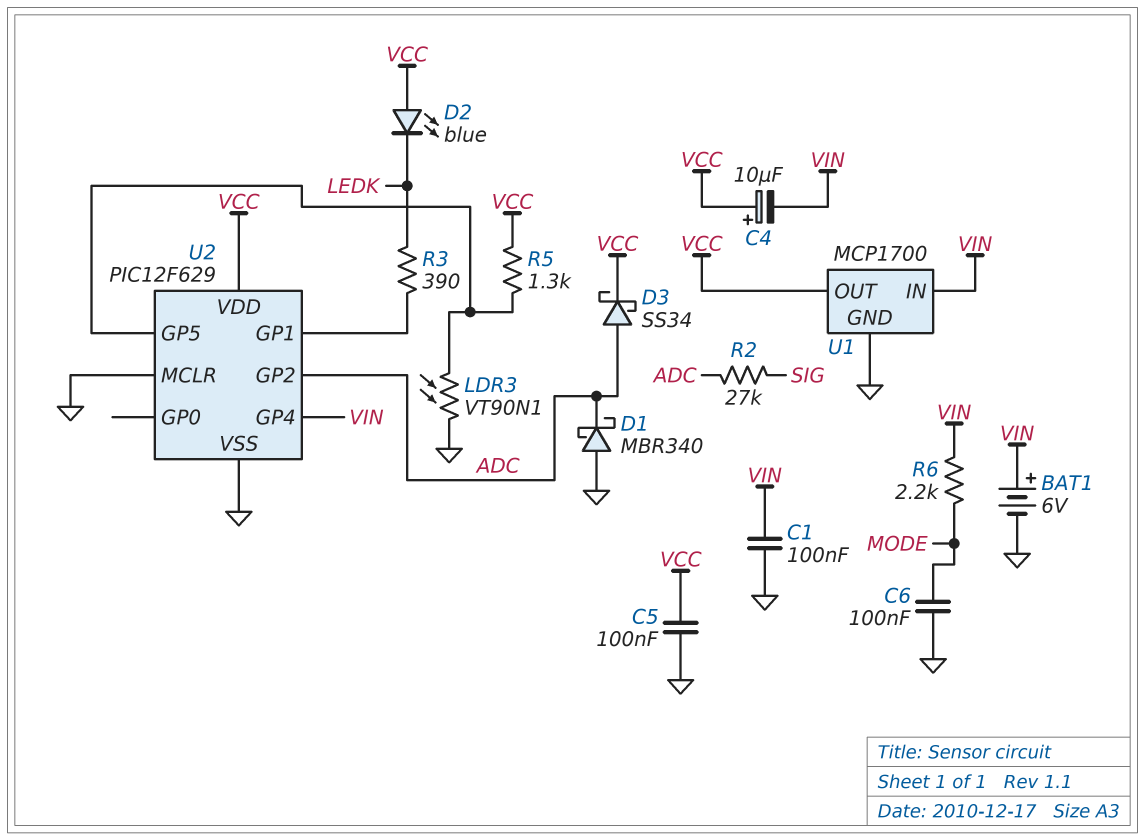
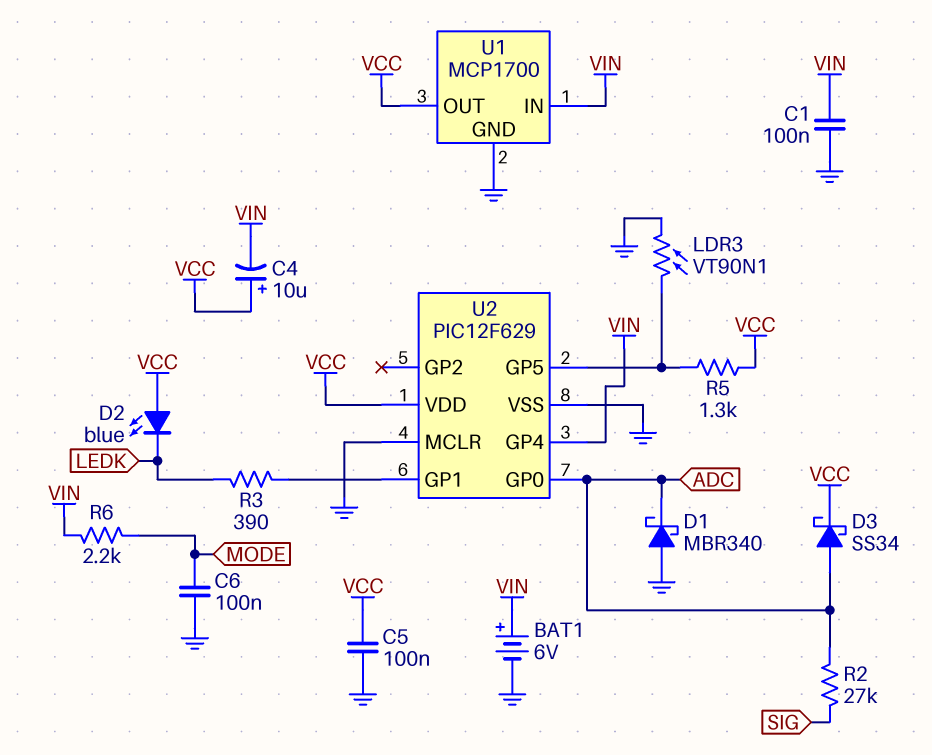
U2 pin GP0: none -> ADC
U2 pin GP2: ADC -> none

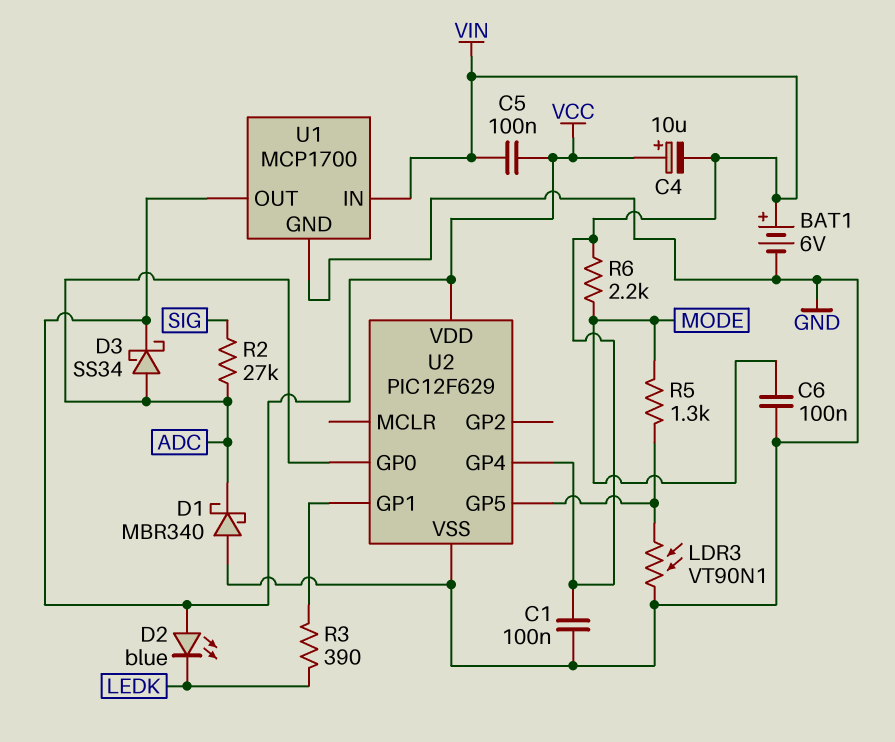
C5: 100nF (GND, VCC) -> 100nF (VCC, VIN)
R5: 1.3k (U2/GP5, VCC) -> 1.3k (MODE, U2/GP5)
U2 pin MCLR: GND -> none

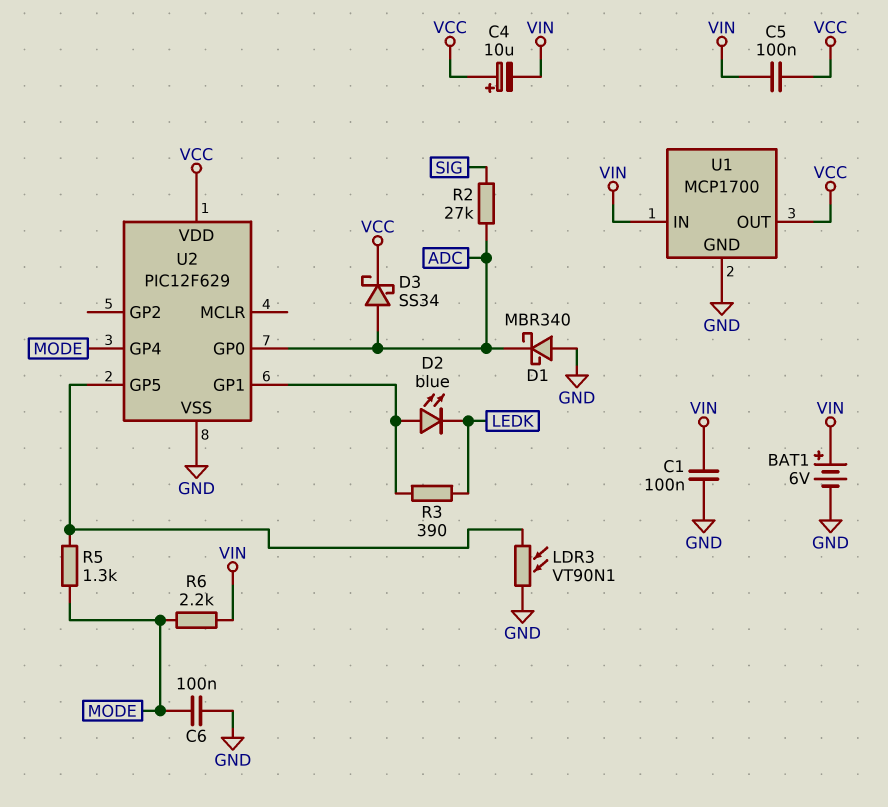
D2: LED blue (A VCC, K LEDK) -> LED blue (A U2/GP1, K LEDK)
U2 pin GP4: VIN -> MODE

